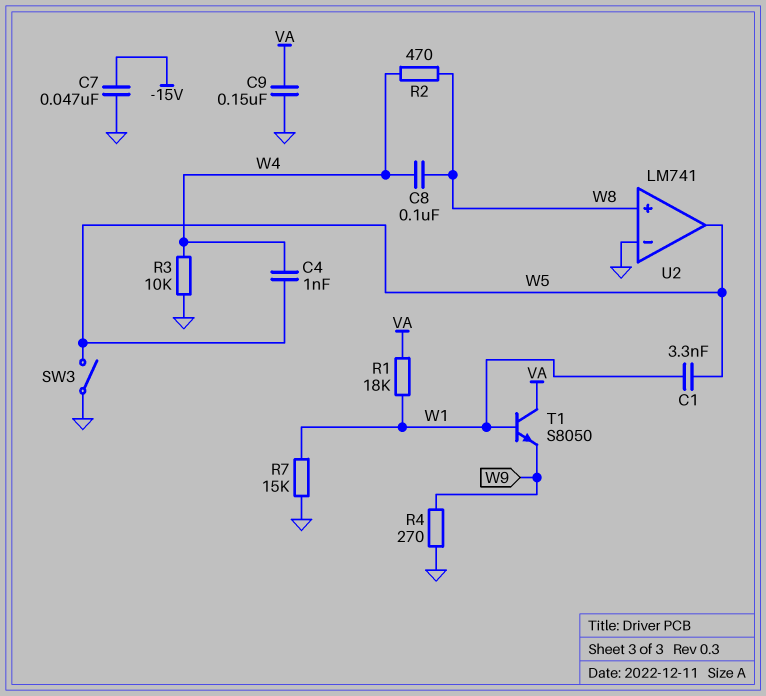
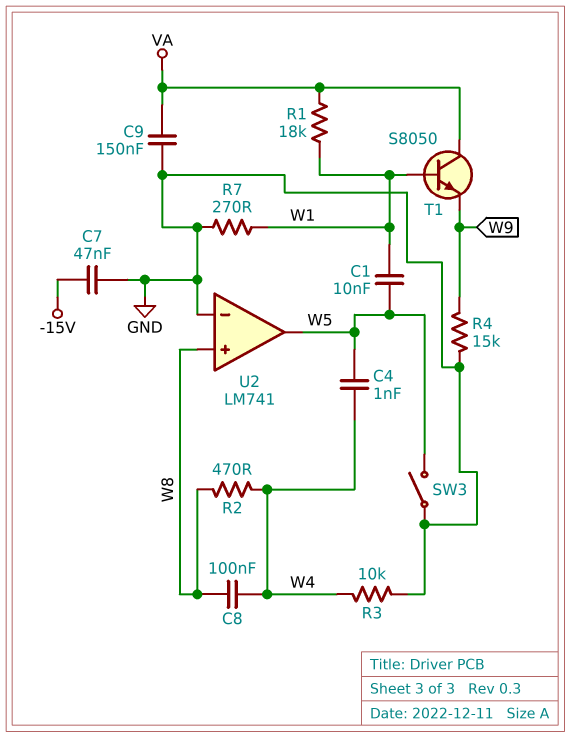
C1: 3.3nF (W1, W5) -> 10nF (W1, W5)
R4: 270 (GND, W9) -> 15k (GND, W9)
R7: 15k (GND, W1) -> 270 (GND, W1)

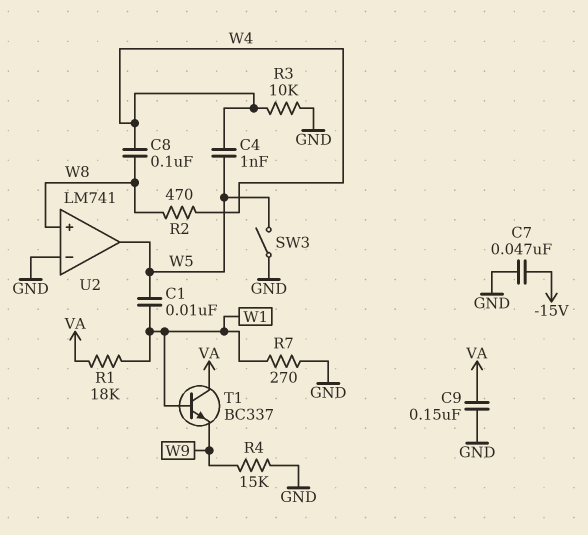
T1: NPN S8050 (B W1, C VA, E W9) -> NPN BC337 (B W1, C VA, E W9)

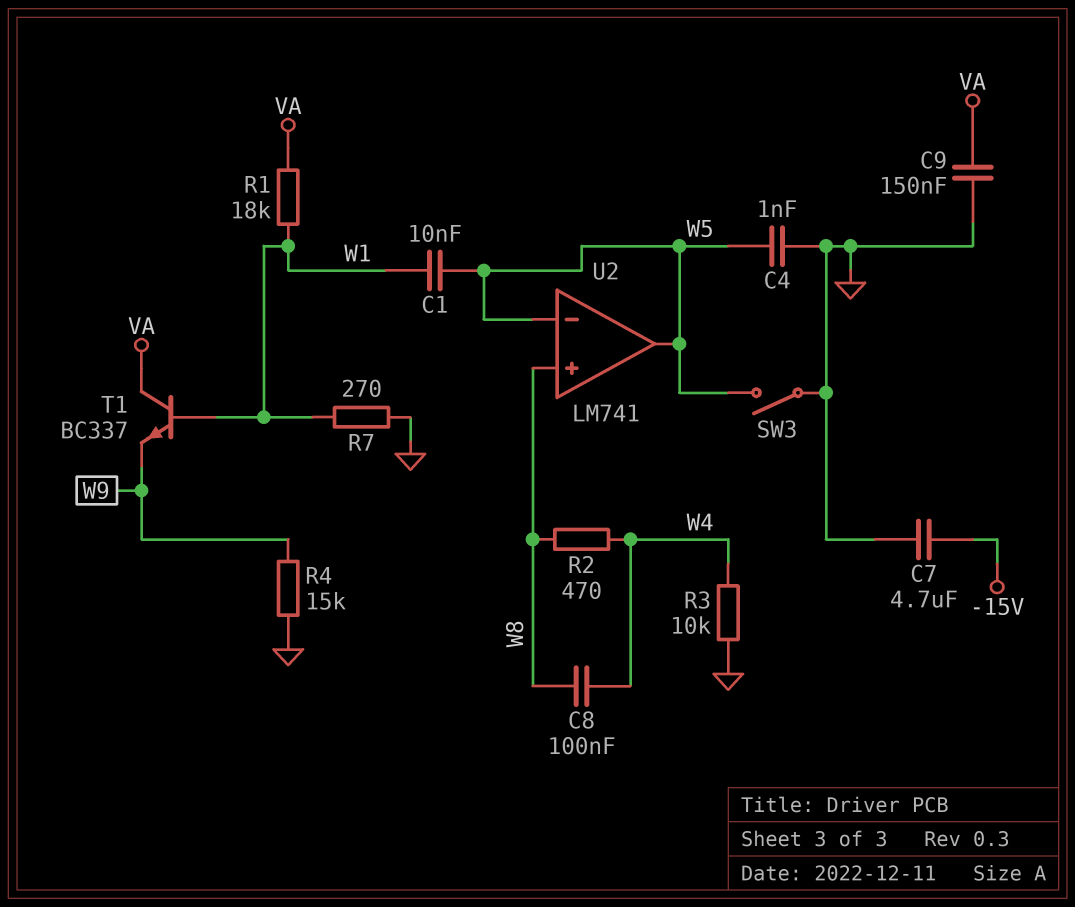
C4: 1nF (W4, W5) -> 1nF (GND, W5)
C7: 47nF (-15V, GND) -> 4.7uF (-15V, GND)
U2 pin in-: GND -> W5

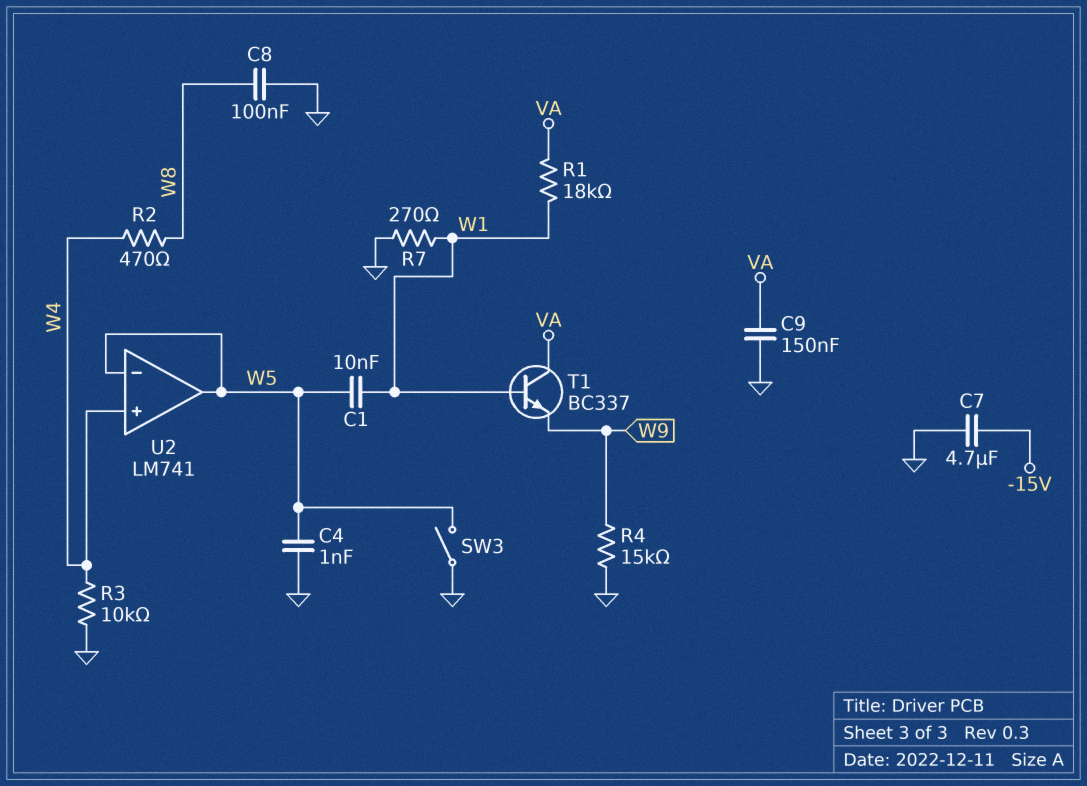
C8: 100nF (W4, W8) -> 100nF (GND, W8)
U2 pin in+: W8 -> W4

